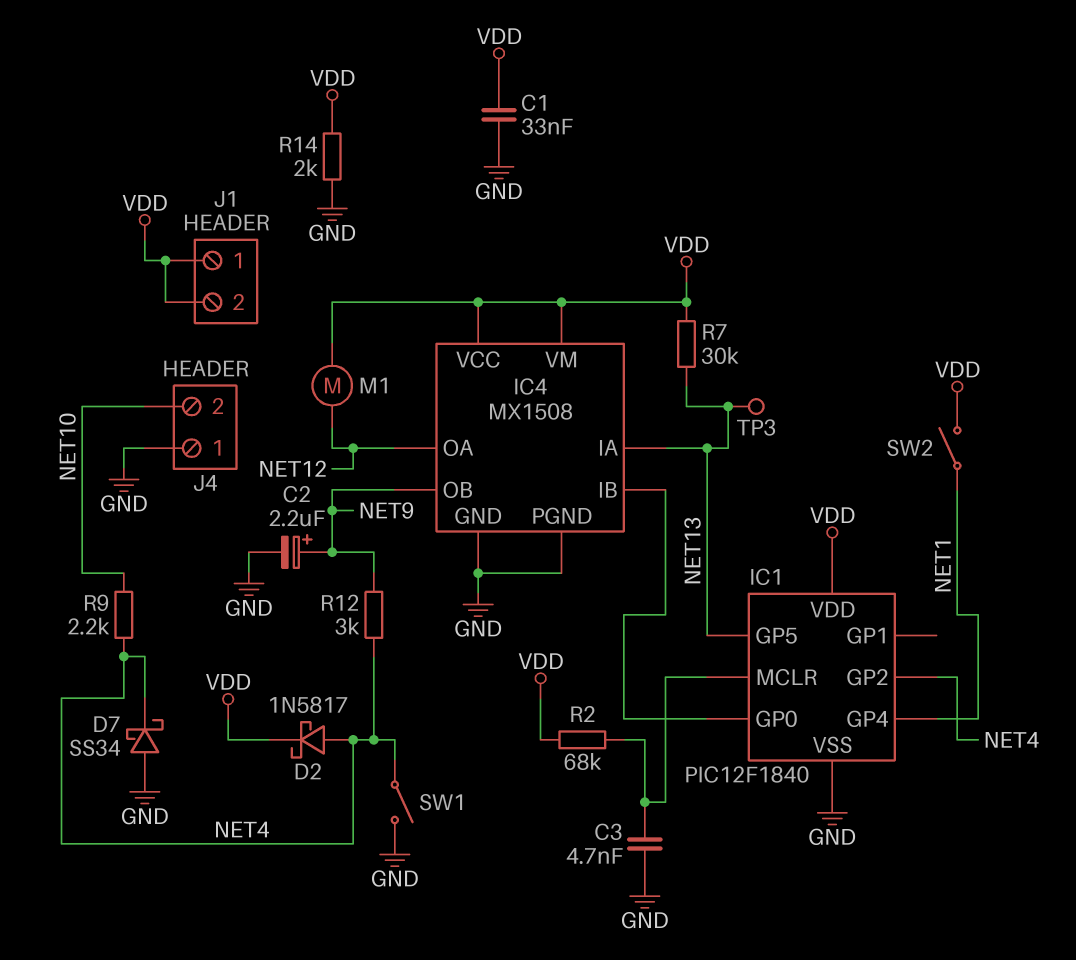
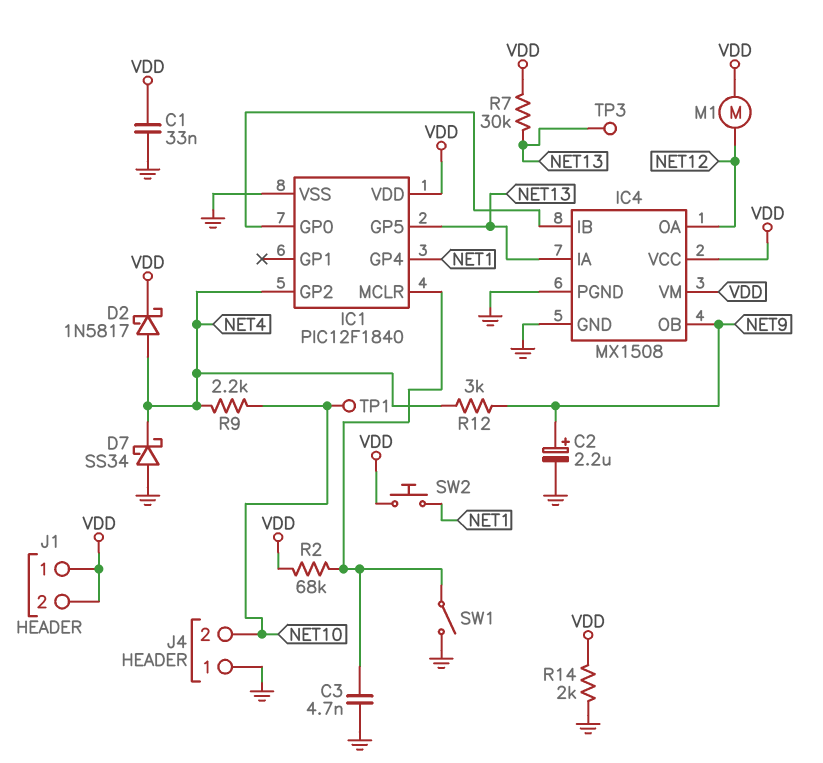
SW1: switch (GND, NET4) -> switch (GND, IC1/MCLR)
SW2: switch (NET1, VDD) -> button (NET1, VDD)
TP1: none -> test point (NET10)

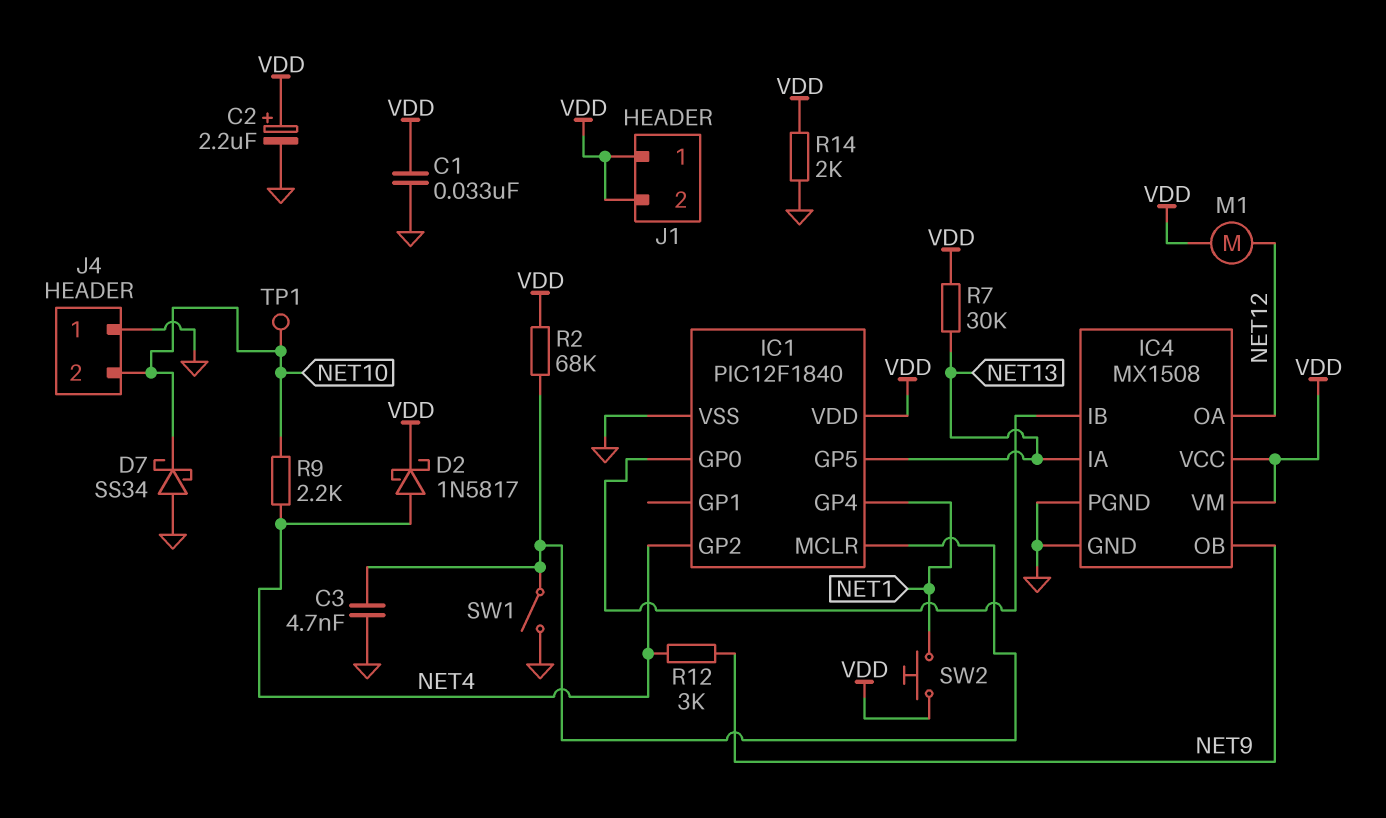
C2: 2.2uF (plus NET9, minus GND) -> 2.2uF (plus VDD, minus GND)
D7: schottky SS34 (A GND, K NET4) -> schottky SS34 (A GND, K NET10)
TP3: test point (NET13) -> none

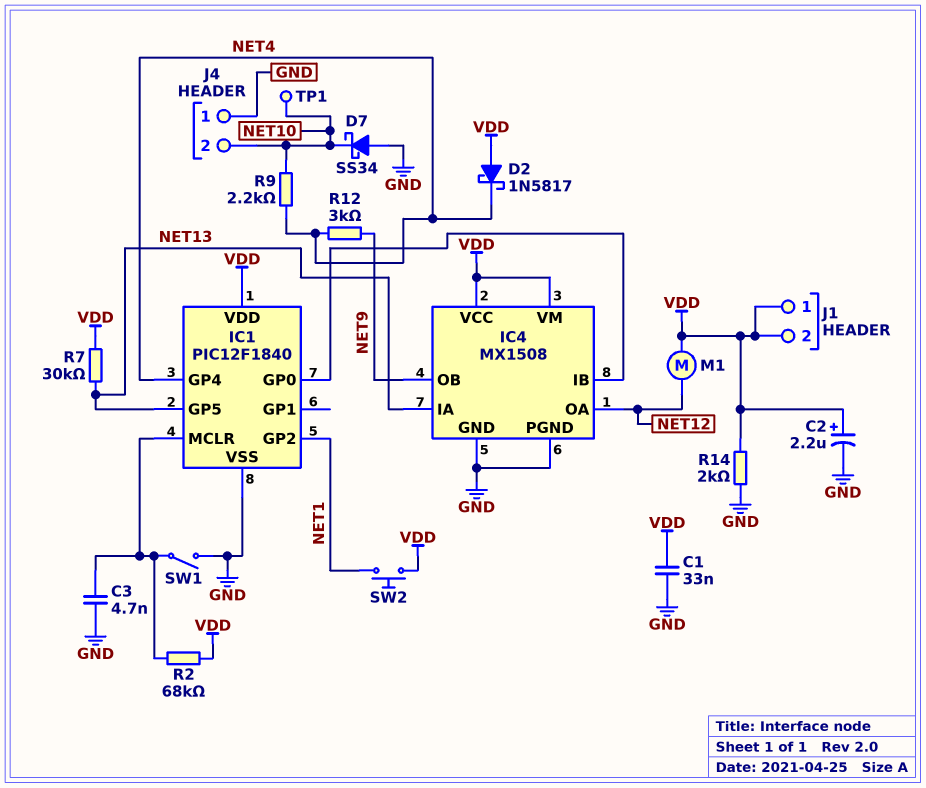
D2: schottky 1N5817 (A NET4, K VDD) -> schottky 1N5817 (A VDD, K NET4)
IC1 pin GP2: NET4 -> NET1
IC1 pin GP4: NET1 -> NET4

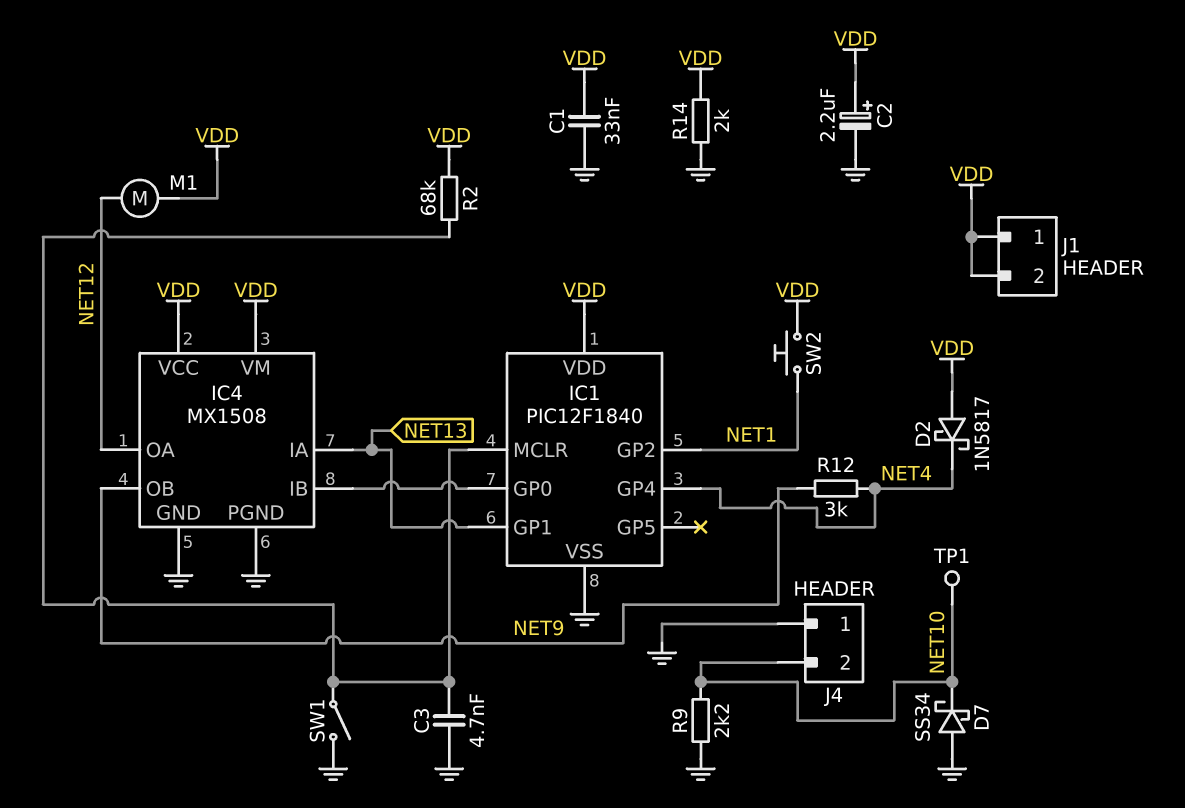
IC1 pin GP1: none -> NET13
IC1 pin GP5: NET13 -> none
R7: 30k (NET13, VDD) -> none
R9: 2.2k (NET4, NET10) -> 2.2k (GND, NET10)

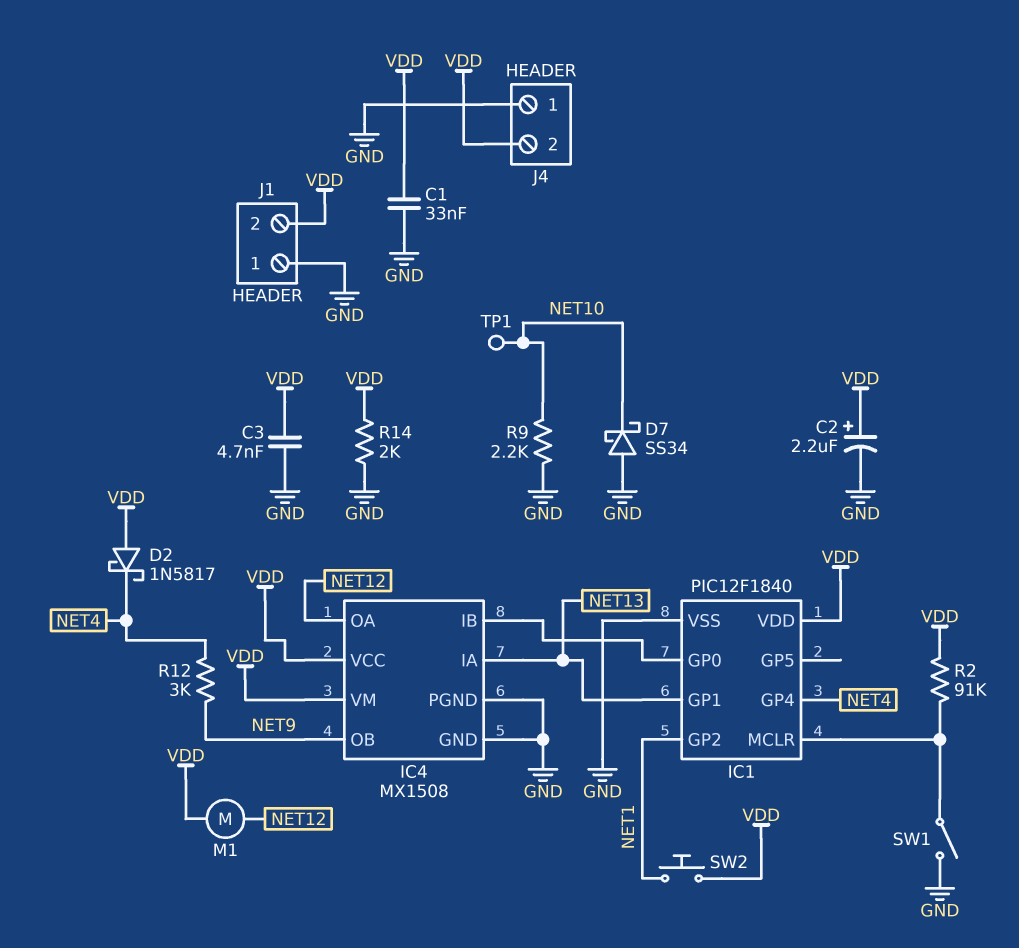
C3: 4.7nF (GND, IC1/MCLR) -> 4.7nF (GND, VDD)
J1 pin 1: VDD -> GND
J4 pin 2: NET10 -> VDD
R2: 68k (IC1/MCLR, VDD) -> 91k (IC1/MCLR, VDD)

